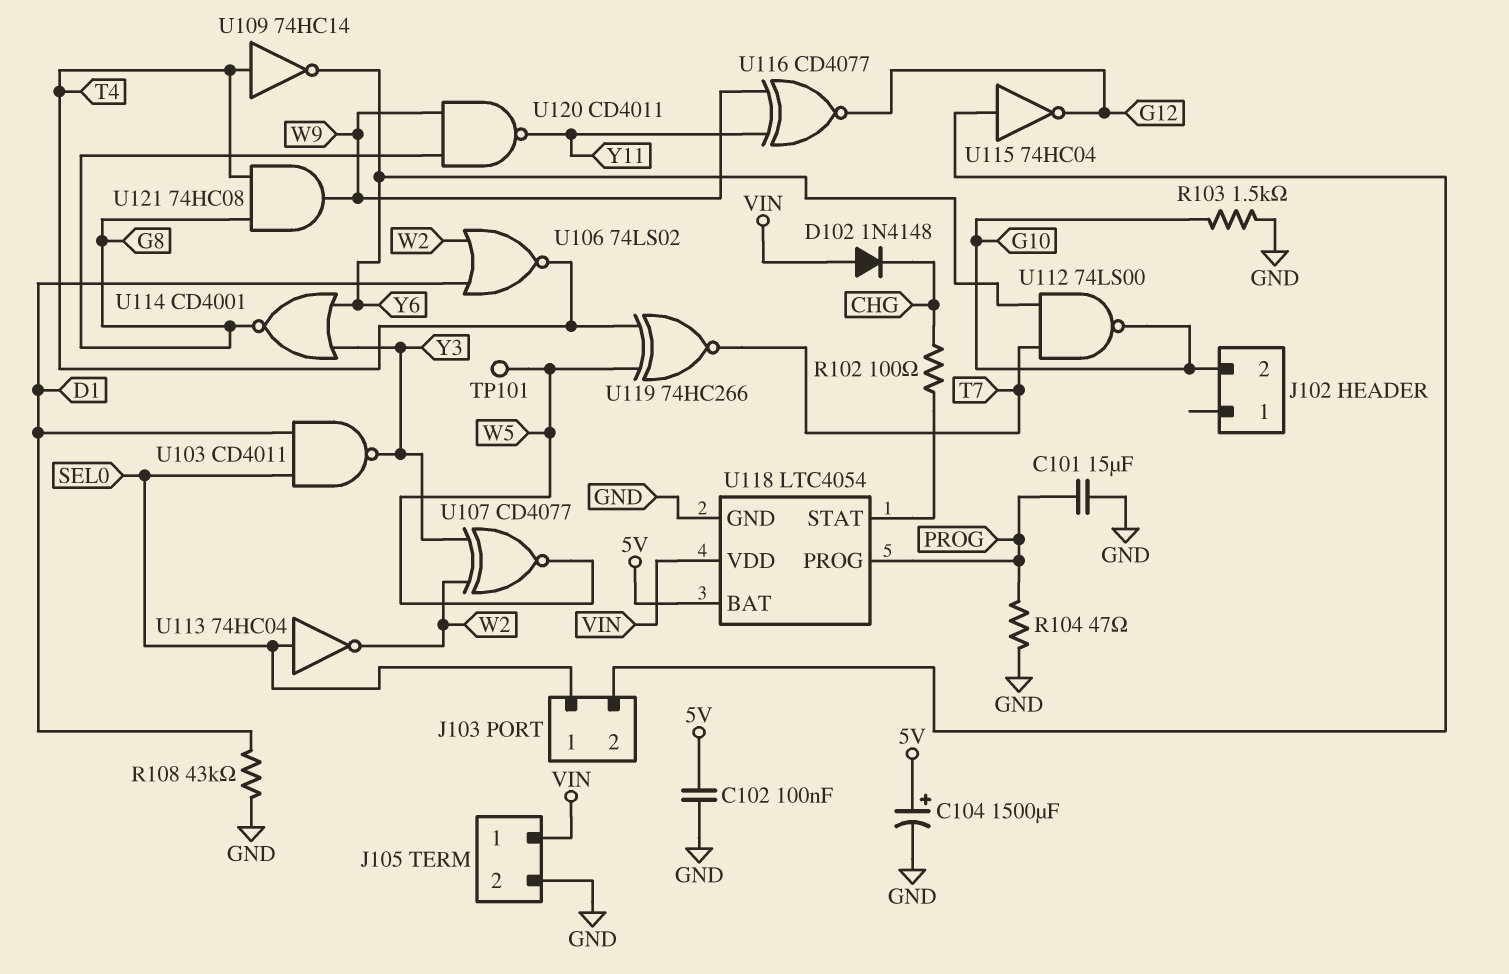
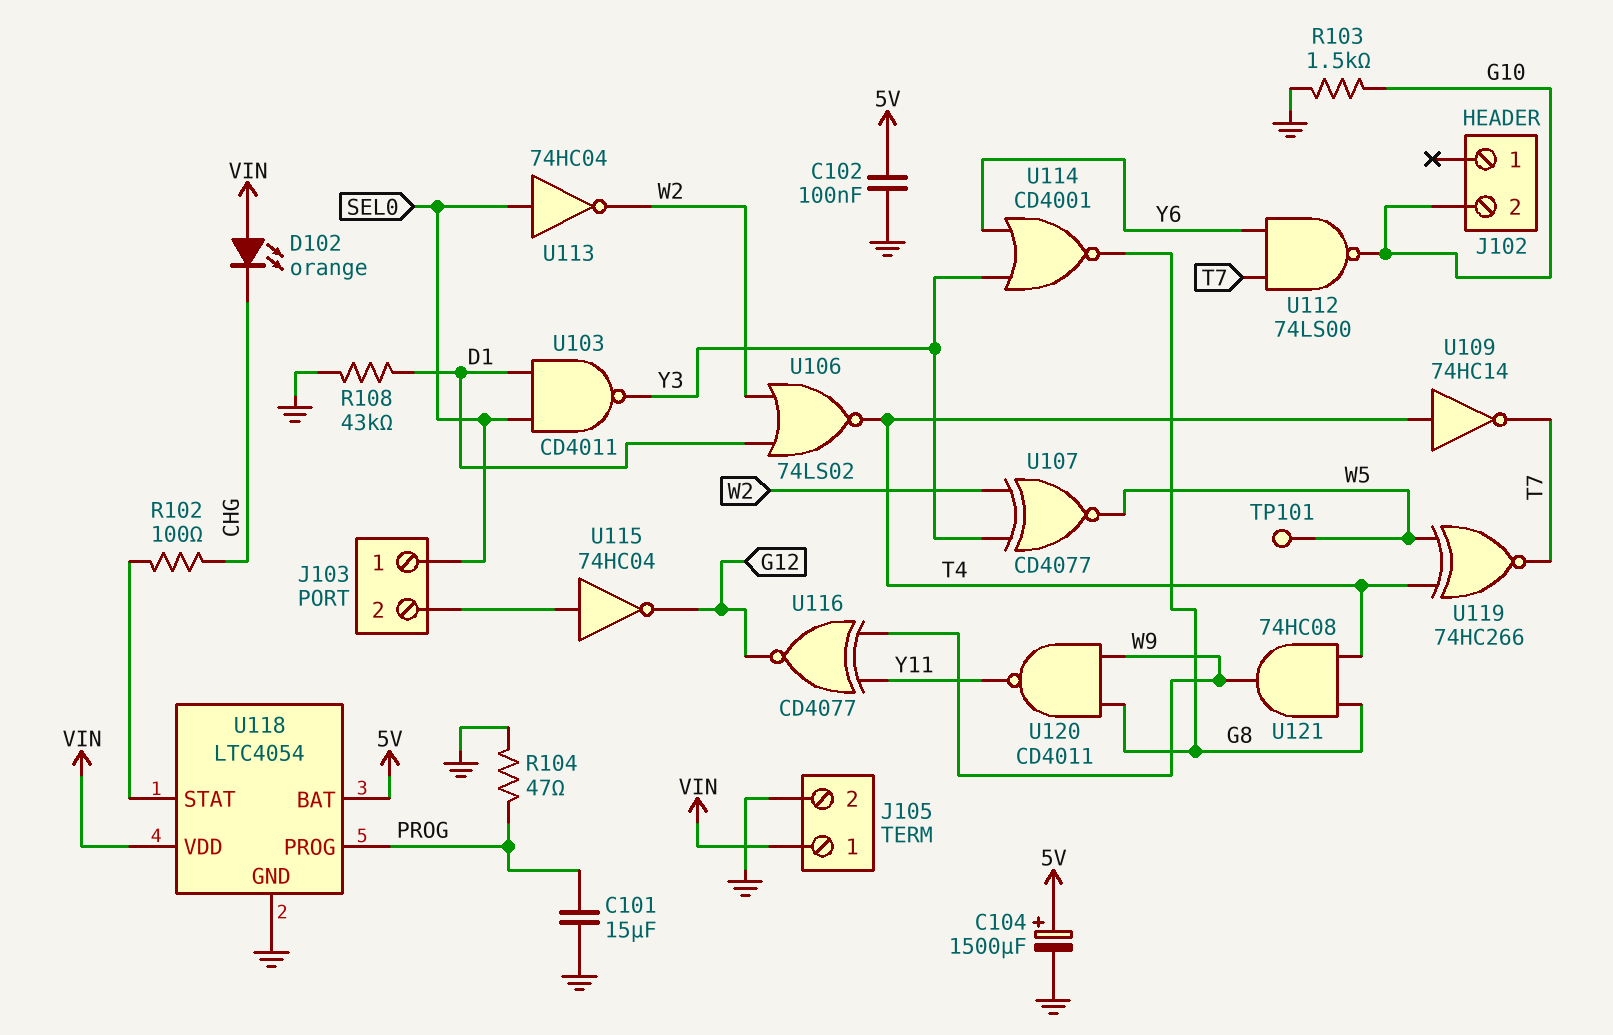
D102: diode 1N4148 (A VIN, K CHG) -> LED orange (A VIN, K CHG)
U109: NOT 74HC14 (in T4, out Y6) -> NOT 74HC14 (in T4, out T7)

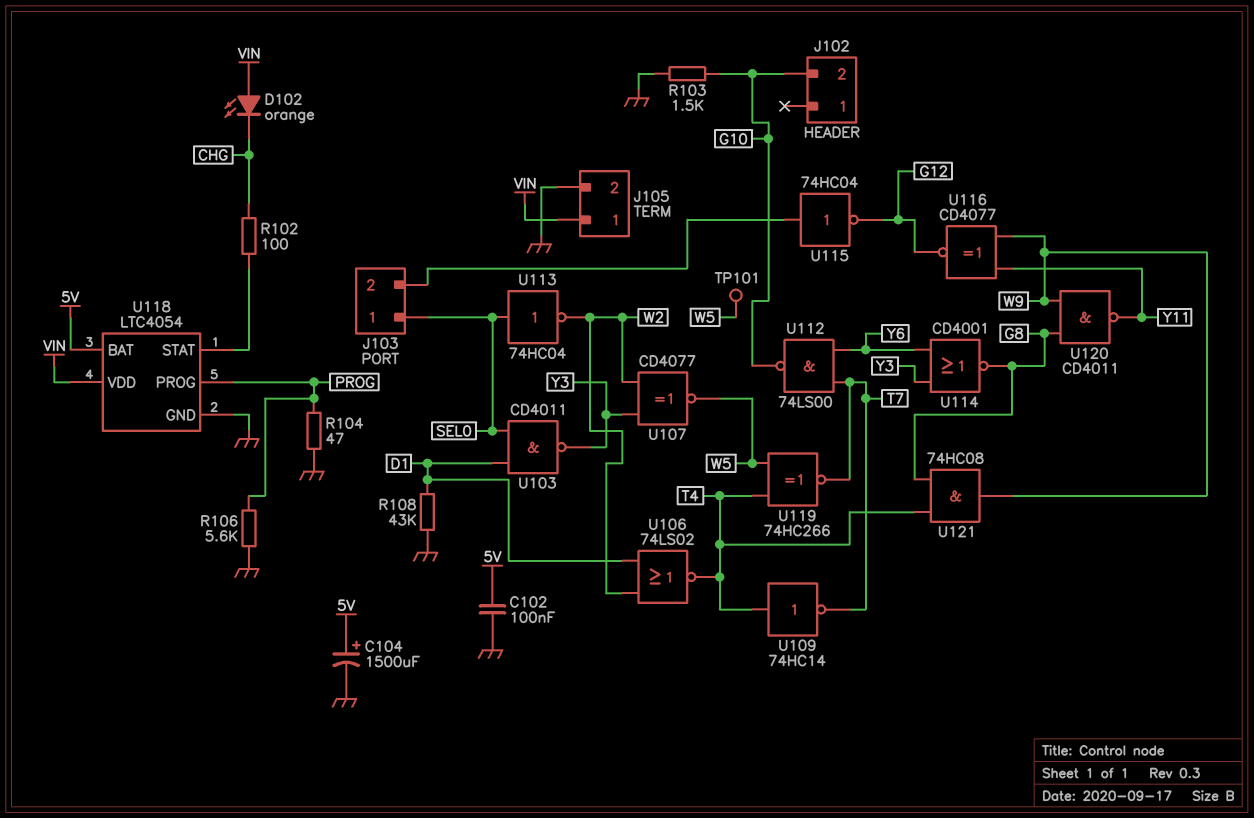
C101: 15uF (GND, PROG) -> none
R106: none -> 5.6k (GND, PROG)

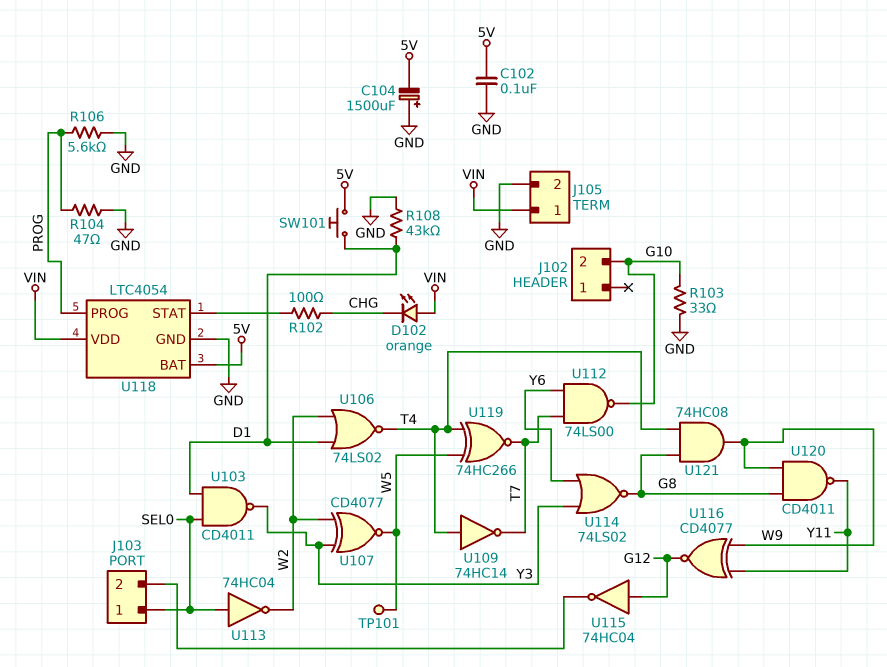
C104: 1500uF (plus 5V, minus GND) -> 1500uF (plus GND, minus 5V)
R103: 1.5k (G10, GND) -> 33 (G10, GND)
SW101: none -> button (5V, D1)
U114: NOR CD4001 (in Y3, in Y6, out G8) -> NOR 74LS02 (in Y3, in Y6, out G8)
U115: NOT 74HC04 (in J103/2, out G12) -> NOT 74HC04 (in G12, out J103/2)

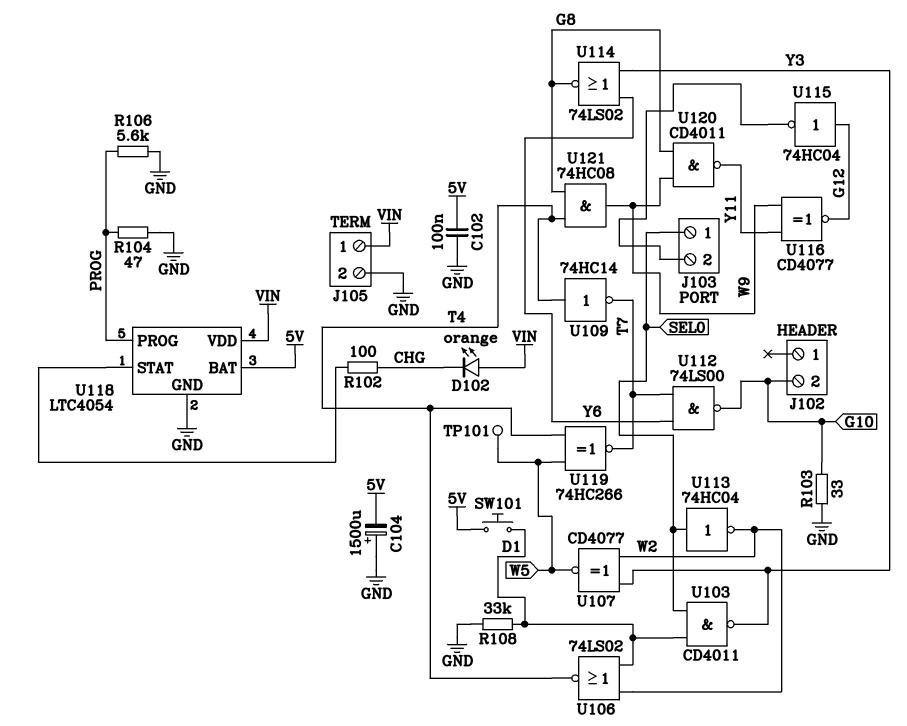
R108: 43k (D1, GND) -> 33k (D1, GND)

